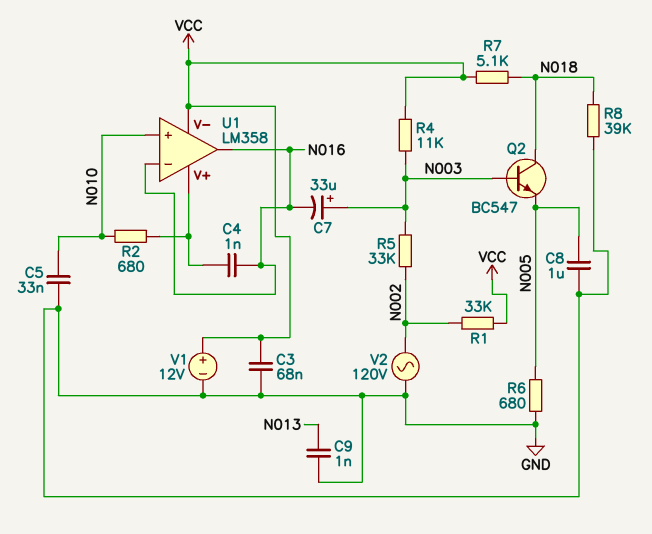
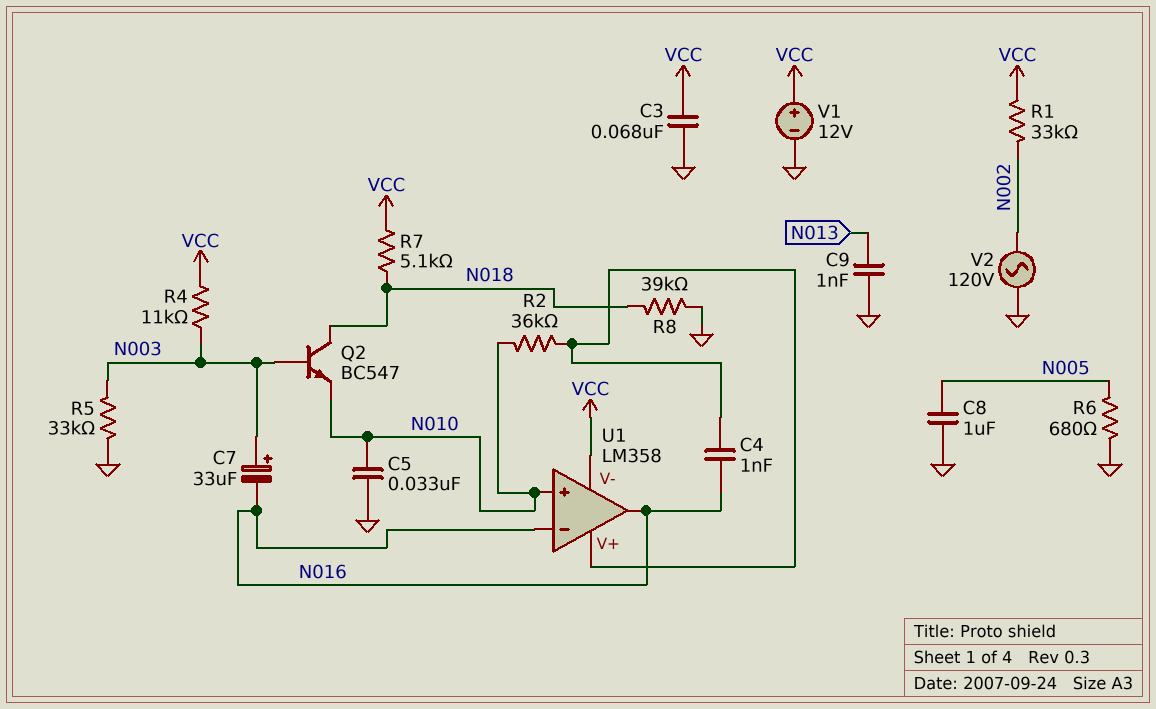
Q2: NPN BC547 (B N003, C N018, E N005) -> NPN BC547 (B N003, C N018, E N010)
R2: 680 (N010, U1/V+) -> 36k (N010, U1/V+)
R5: 33k (N002, N003) -> 33k (GND, N003)

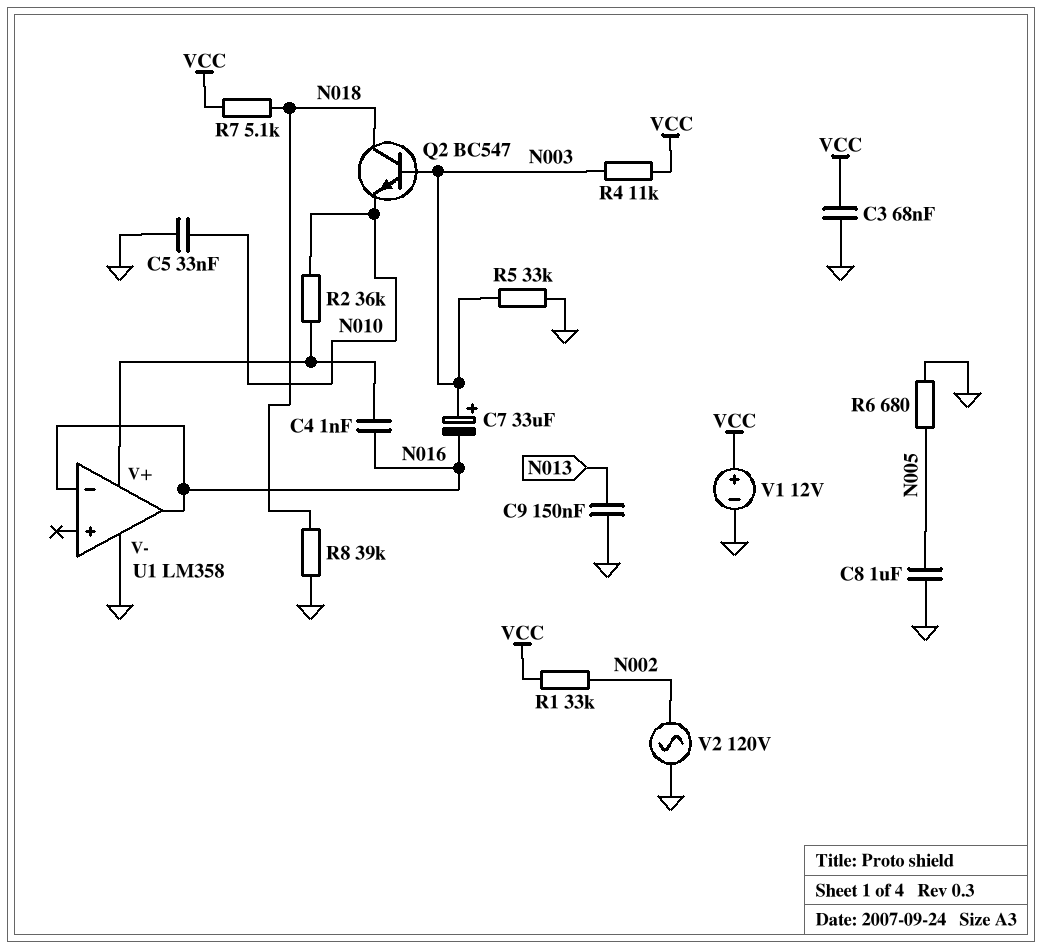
C9: 1nF (GND, N013) -> 150nF (GND, N013)
U1 pin V-: VCC -> GND
U1 pin in+: N010 -> none

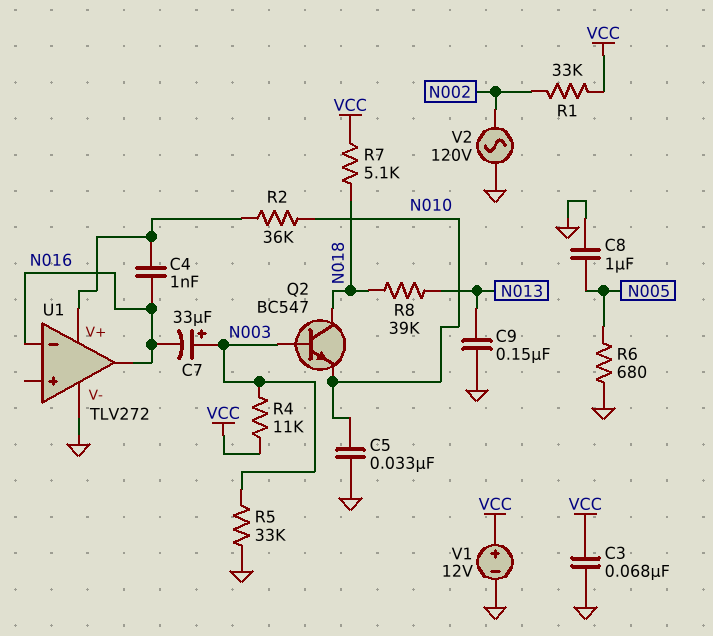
R8: 39k (GND, N018) -> 39k (N013, N018)
U1: LM358 -> TLV272

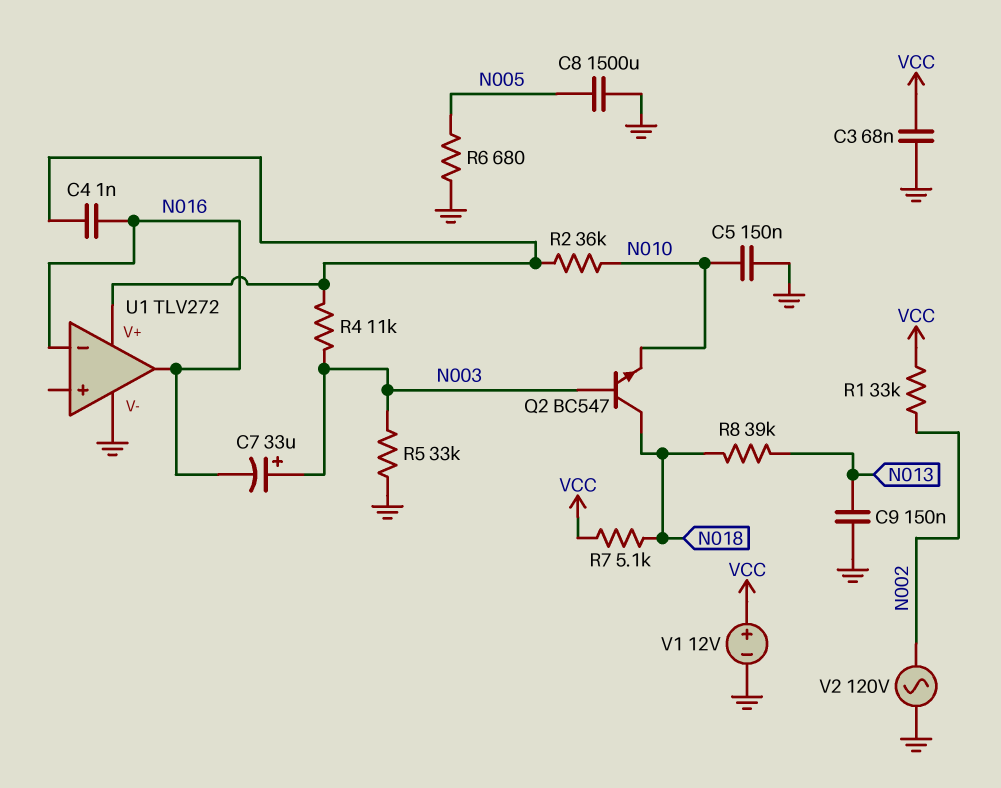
C5: 33nF (GND, N010) -> 150nF (GND, N010)
C8: 1uF (GND, N005) -> 1500uF (GND, N005)
R4: 11k (N003, VCC) -> 11k (N003, U1/V+)

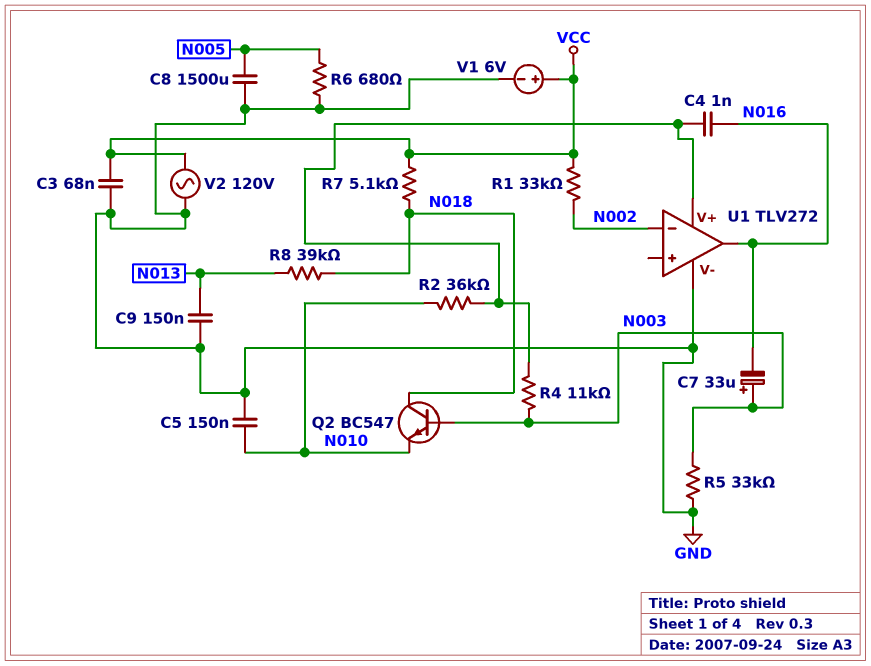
U1 pin in-: N016 -> N002
V1: 12V (plus VCC, minus GND) -> 6V (plus VCC, minus GND)
V2: AC 120V (GND, N002) -> AC 120V (GND, VCC)

